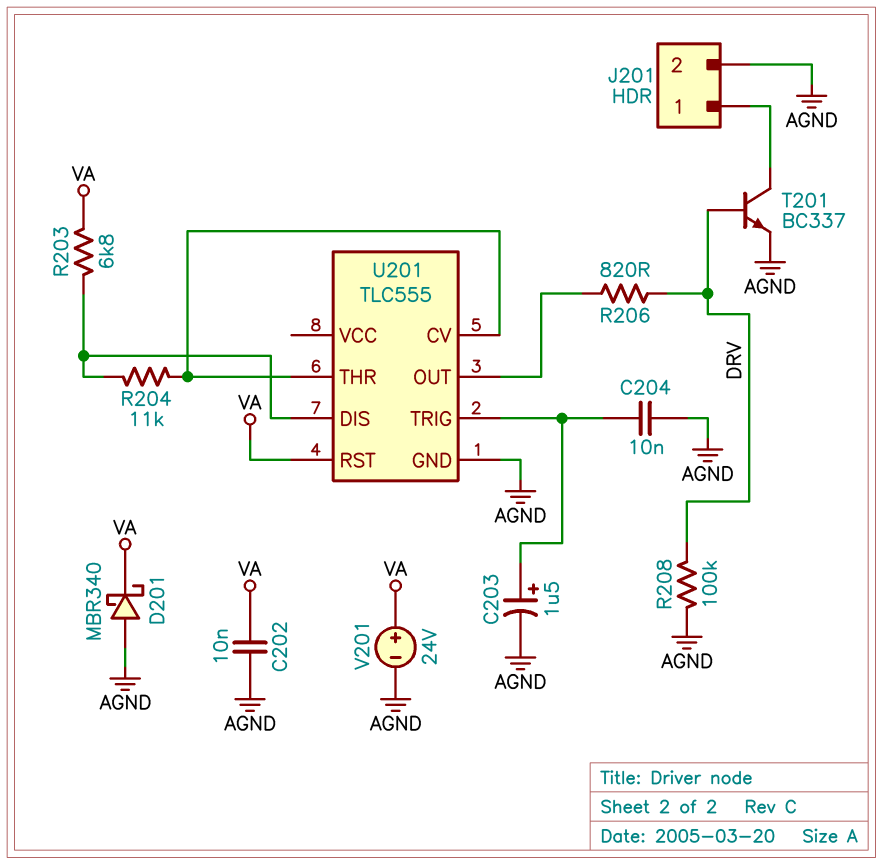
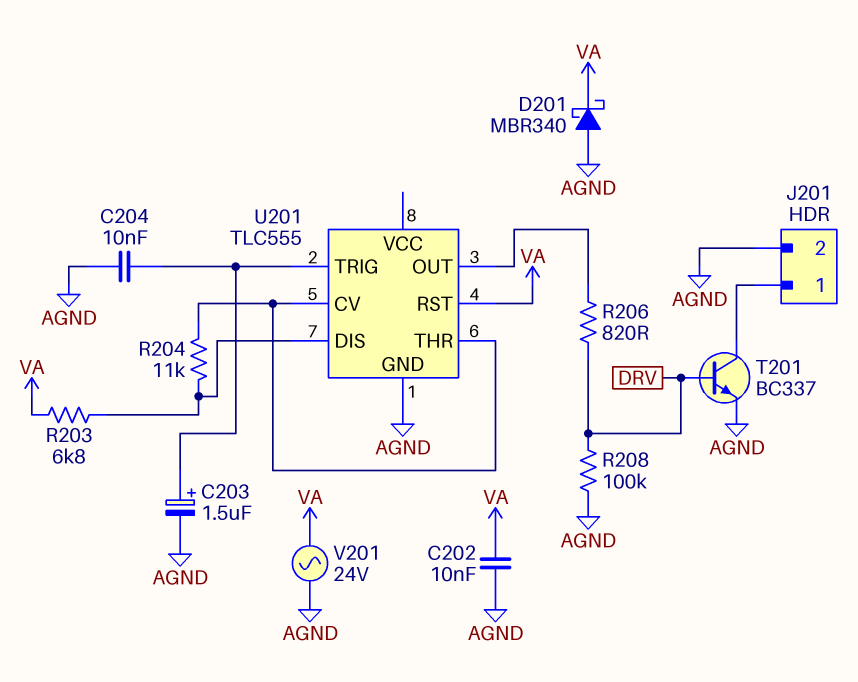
V201: 24V (plus VA, minus AGND) -> AC 24V (AGND, VA)

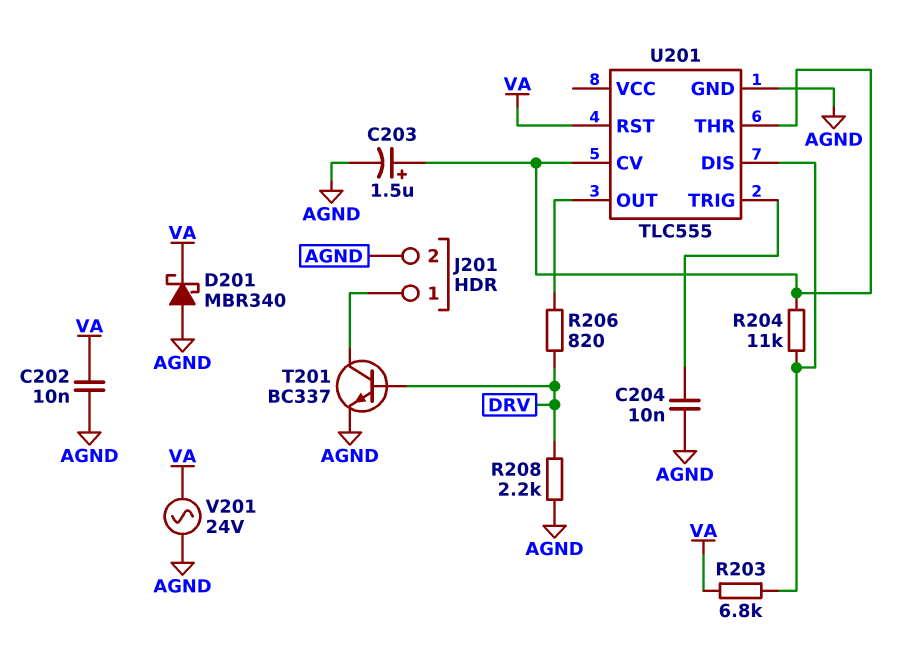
C203: 1.5uF (plus U201/TRIG, minus AGND) -> 1.5uF (plus U201/CV, minus AGND)
R208: 100k (AGND, DRV) -> 2.2k (AGND, DRV)

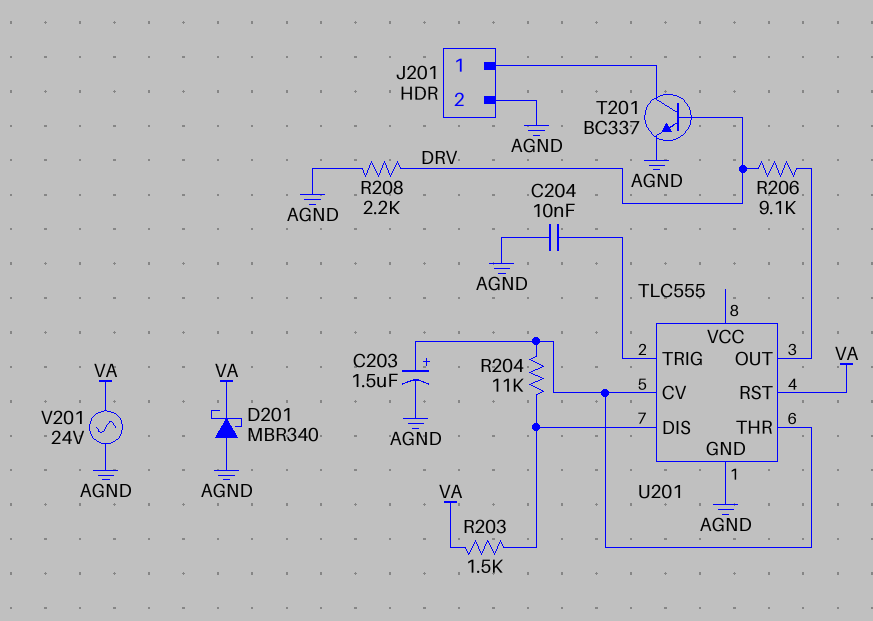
C202: 10nF (AGND, VA) -> none
R203: 6.8k (U201/DIS, VA) -> 1.5k (U201/DIS, VA)
R206: 820 (DRV, U201/OUT) -> 9.1k (DRV, U201/OUT)

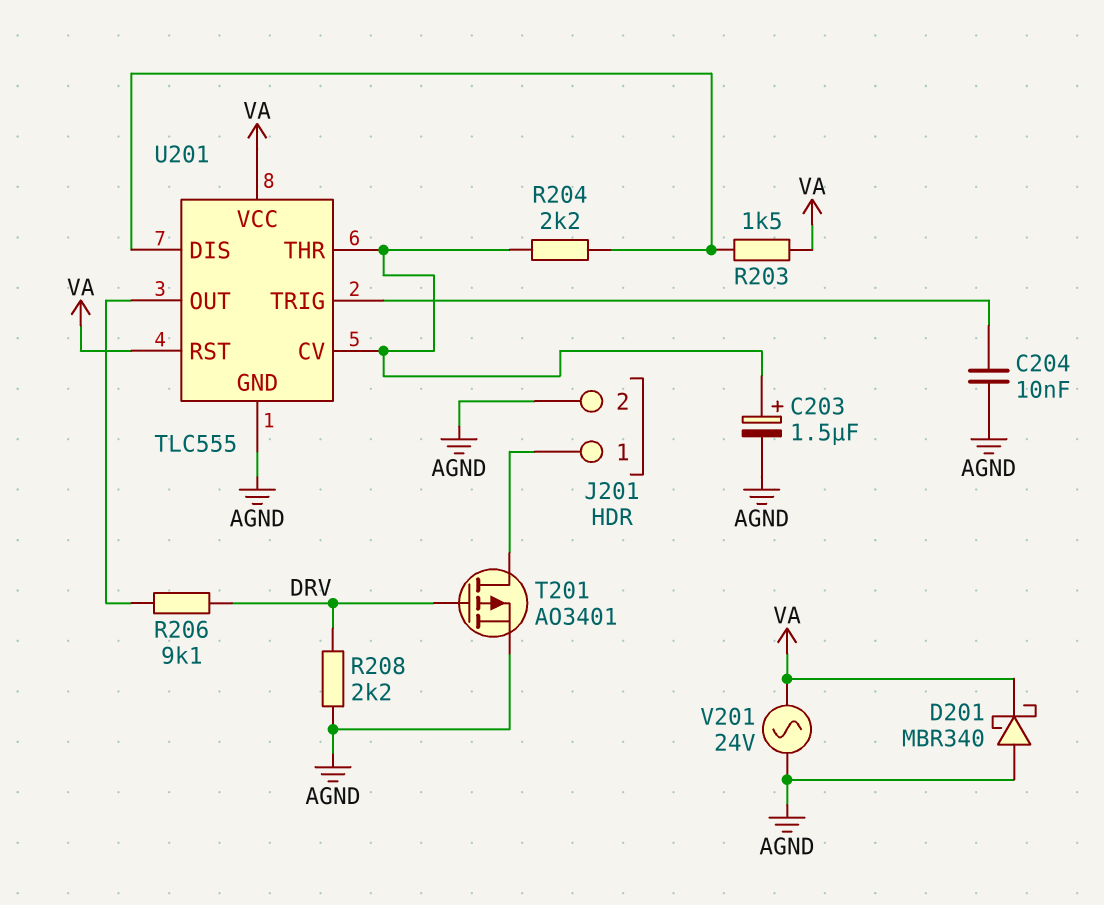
R204: 11k (U201/CV, U201/DIS) -> 2.2k (U201/CV, U201/DIS)
T201: NPN BC337 (B DRV, C J201/1, E AGND) -> PMOS AO3401 (G DRV, D J201/1, S AGND)
U201 pin VCC: none -> VA

